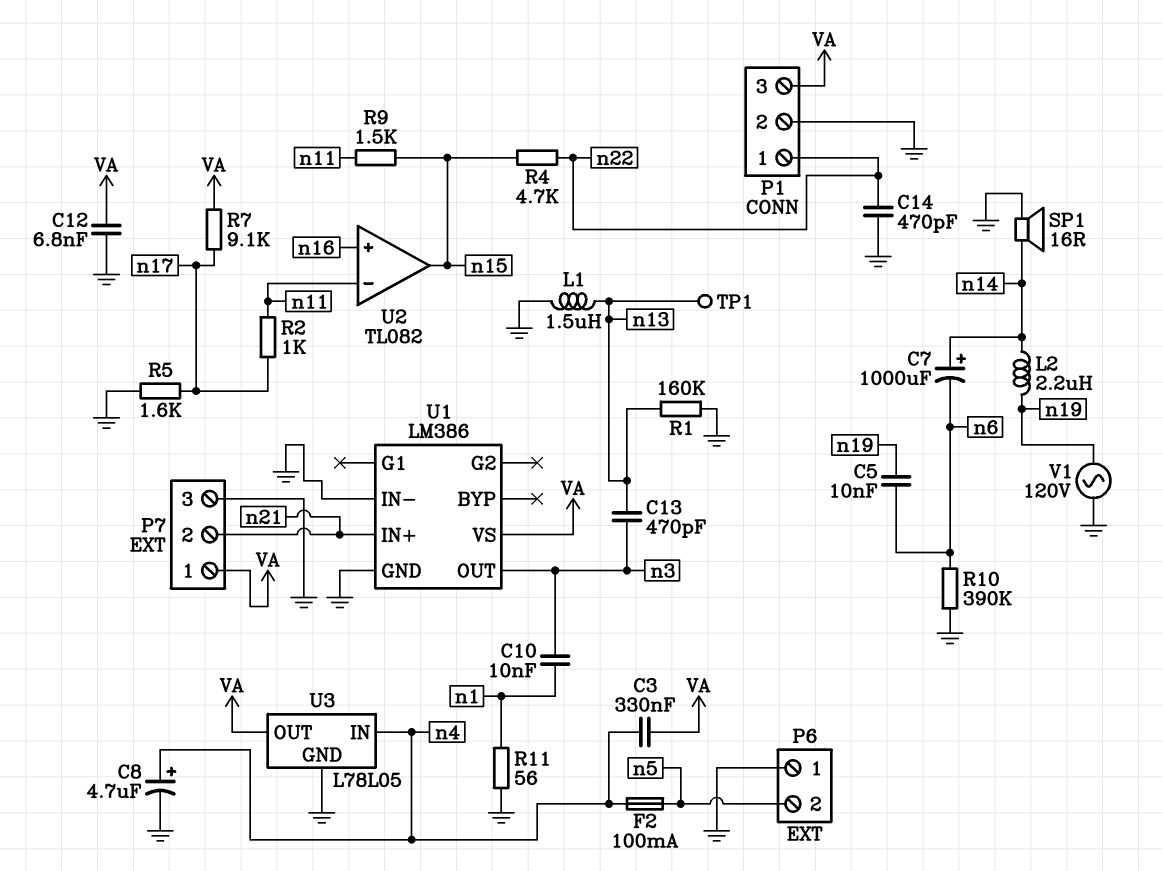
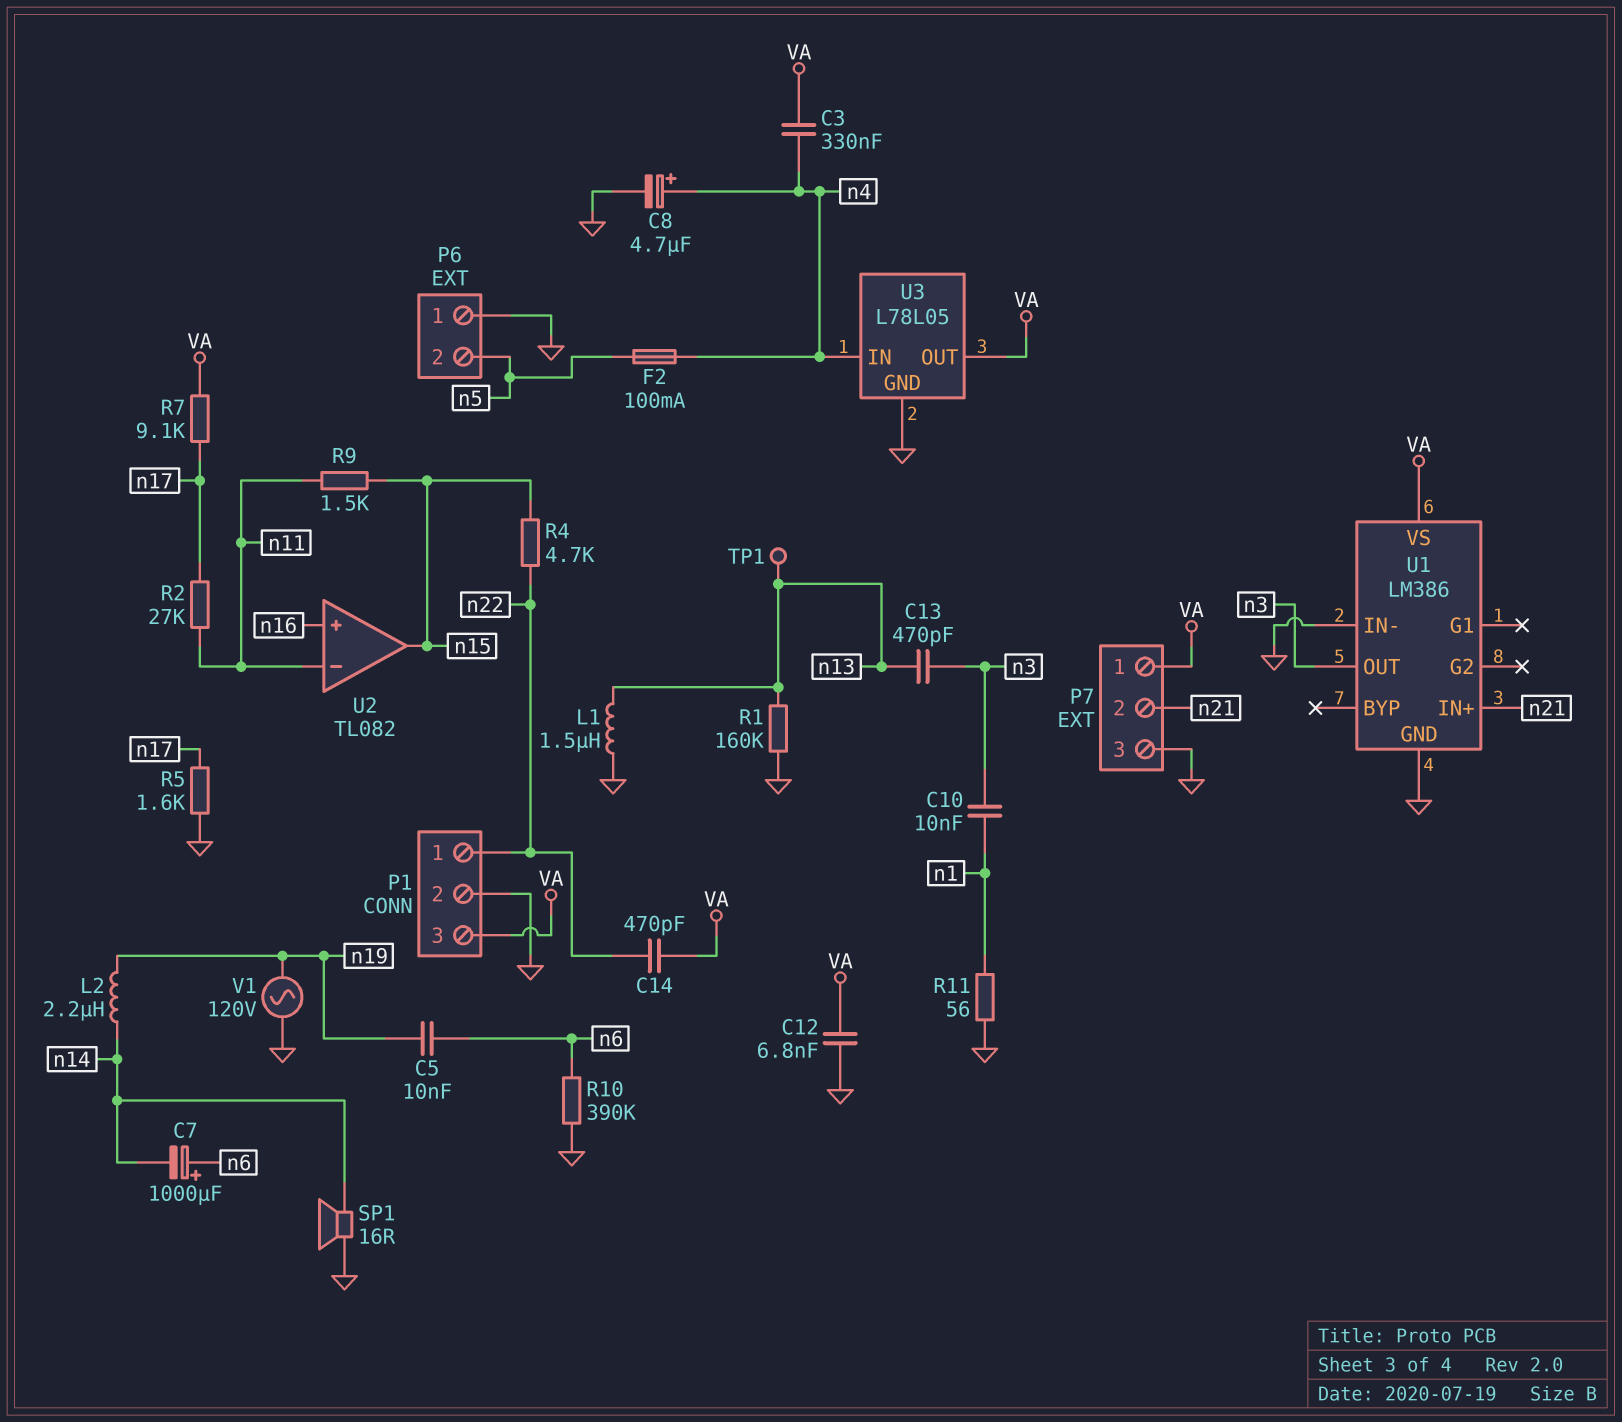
C7: 1000uF (plus n14, minus n6) -> 1000uF (plus n6, minus n14)
C14: 470pF (GND, n22) -> 470pF (VA, n22)
R2: 1k (n11, n17) -> 27k (n11, n17)

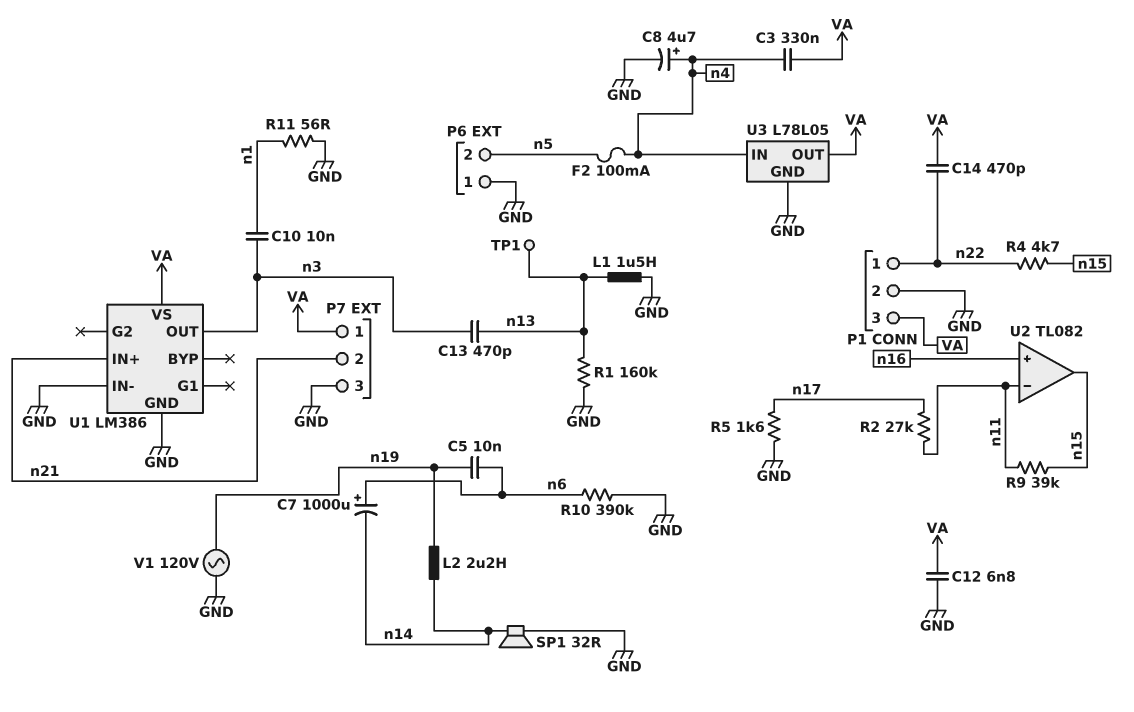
R7: 9.1k (VA, n17) -> none
R9: 1.5k (n11, n15) -> 39k (n11, n15)
SP1: speaker 16R (GND, n14) -> speaker 32R (GND, n14)

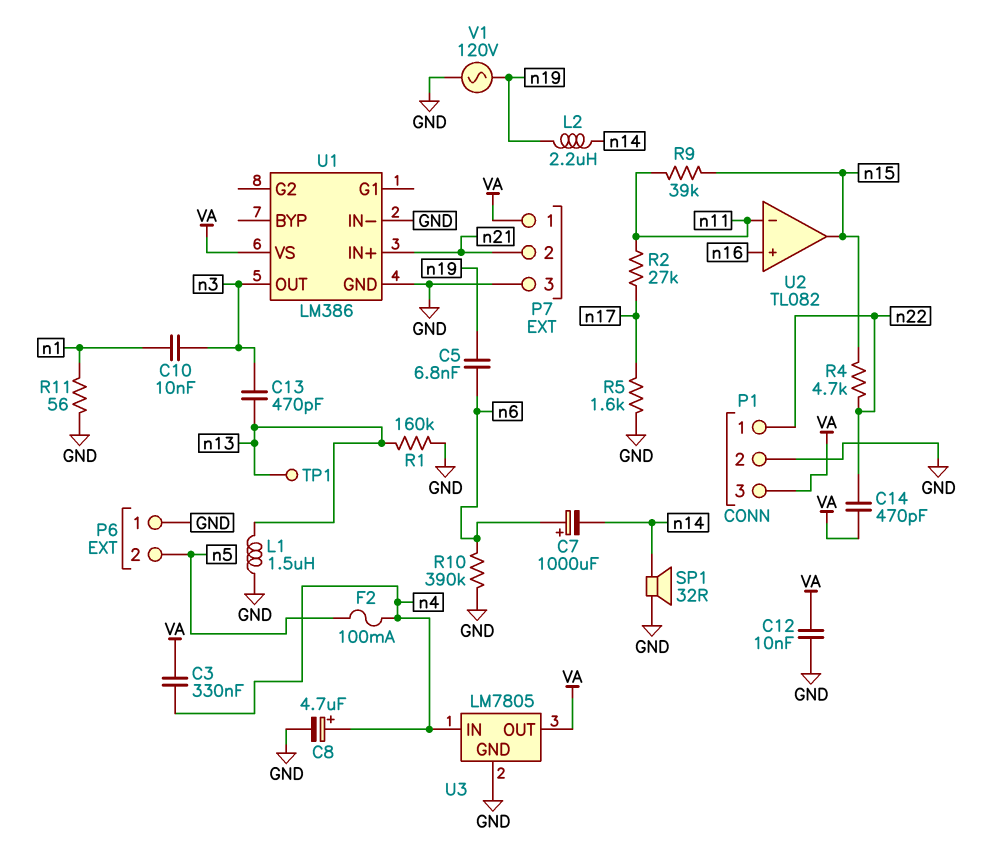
C5: 10nF (n6, n19) -> 6.8nF (n6, n19)
C12: 6.8nF (GND, VA) -> 10nF (GND, VA)
U3: L78L05 -> LM7805

